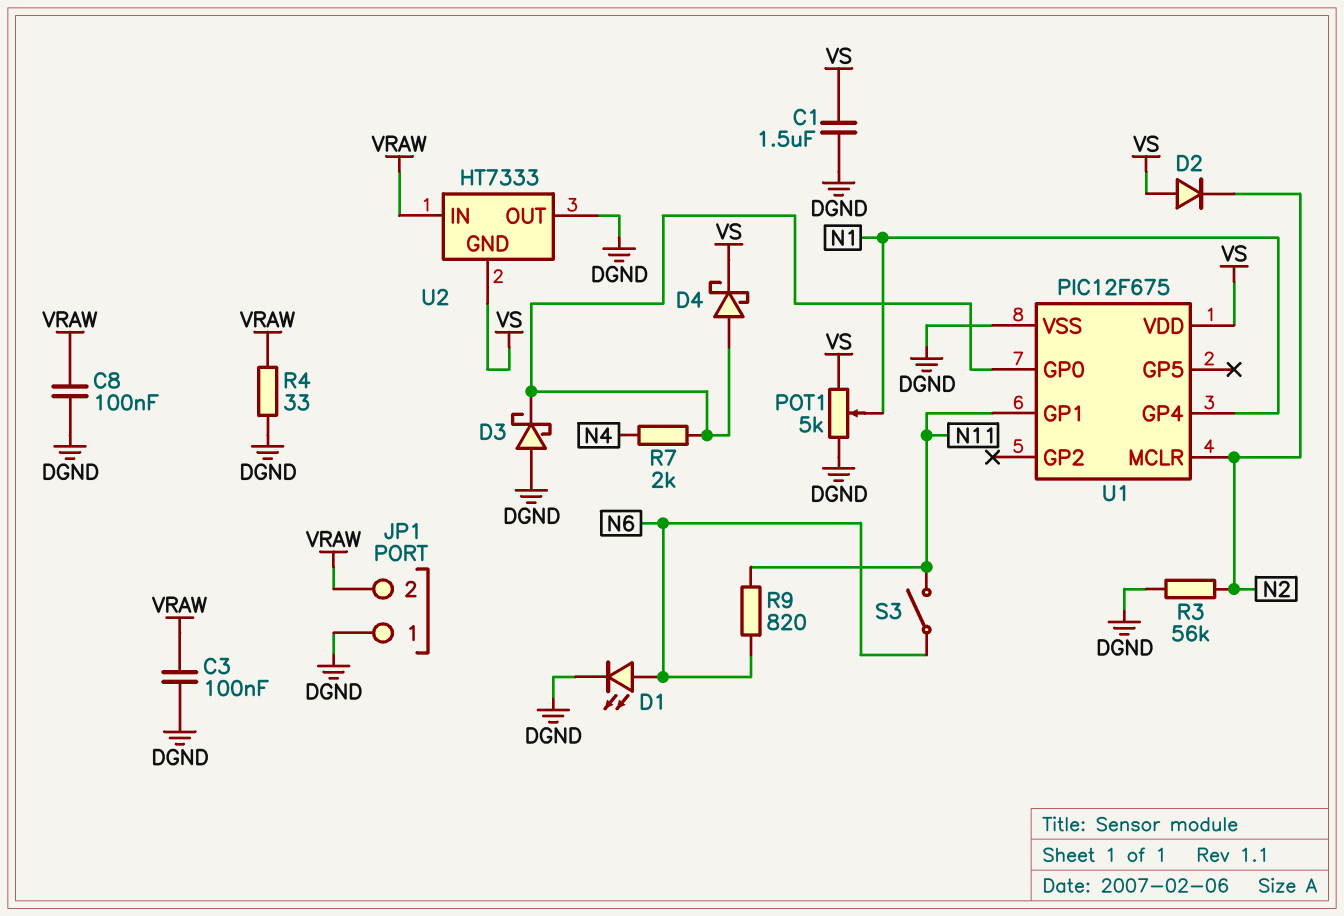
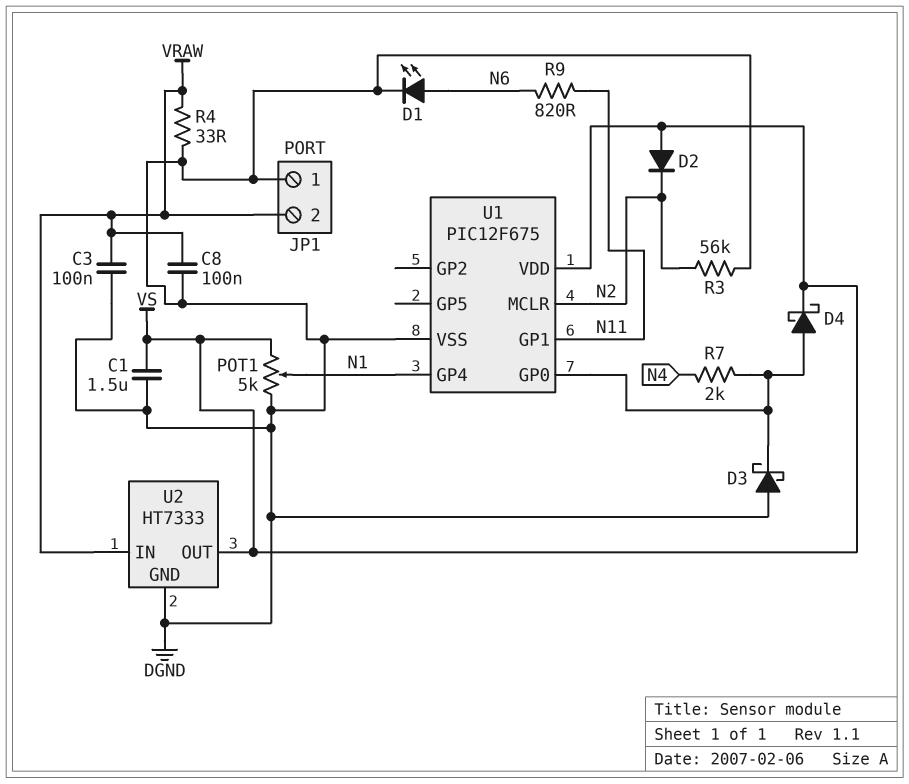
S3: switch (N6, N11) -> none
U2 pin GND: VS -> DGND
U2 pin OUT: DGND -> VS

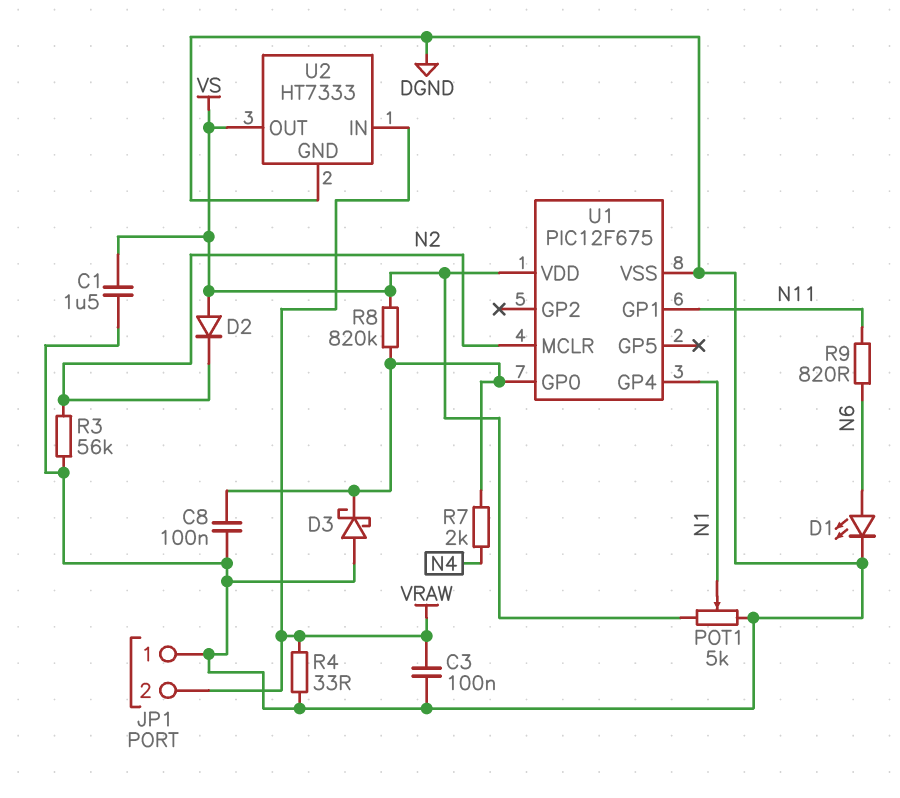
C8: 100nF (DGND, VRAW) -> 100nF (DGND, U1/GP0)
D4: schottky (A U1/GP0, K VS) -> none
R8: none -> 820k (U1/GP0, VS)

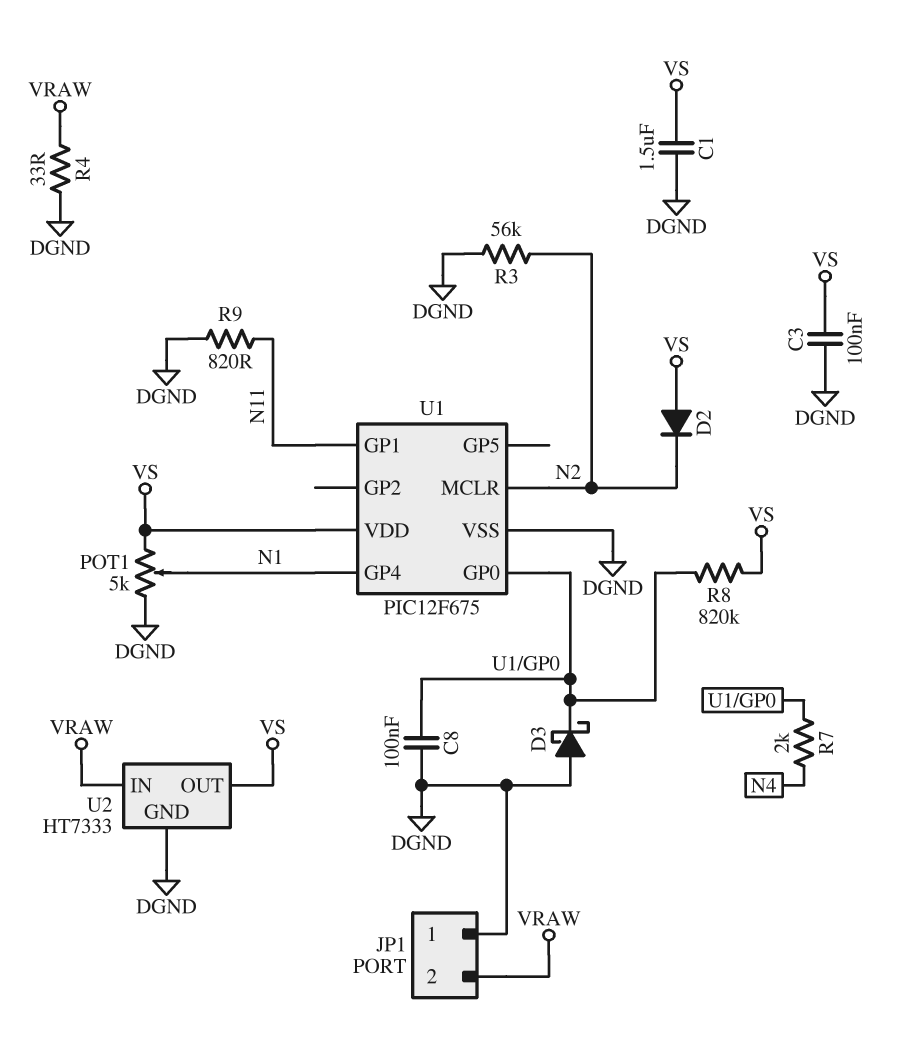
C3: 100nF (DGND, VRAW) -> 100nF (DGND, VS)
D1: LED (A N6, K DGND) -> none
R9: 820 (N6, N11) -> 820 (DGND, N11)

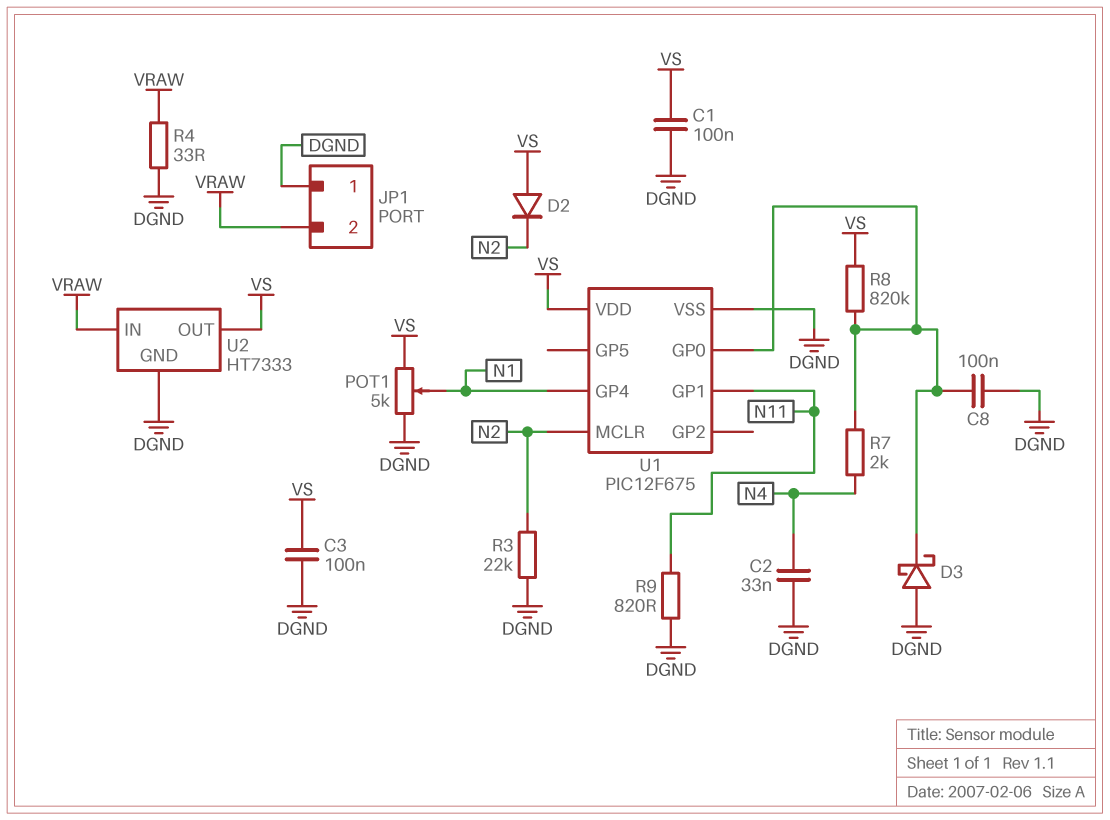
C1: 1.5uF (DGND, VS) -> 100nF (DGND, VS)
C2: none -> 33nF (DGND, N4)
R3: 56k (DGND, N2) -> 22k (DGND, N2)

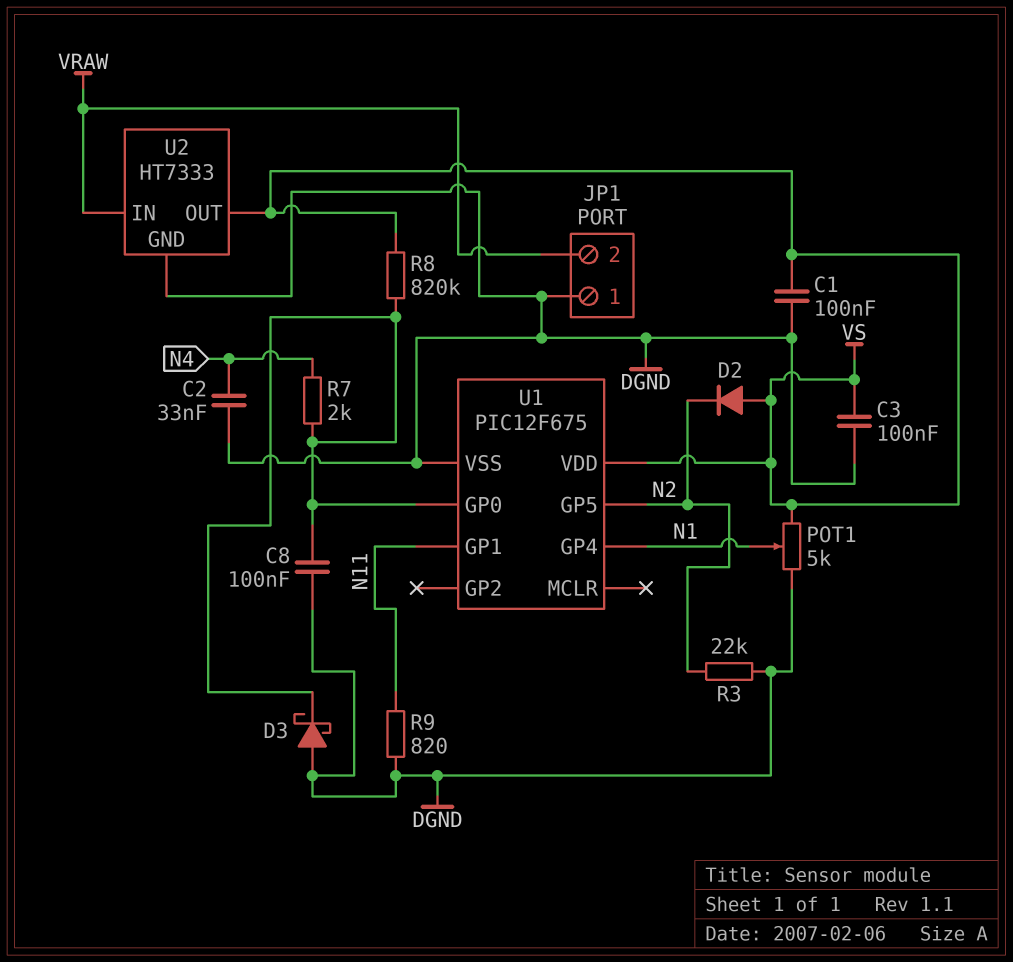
R4: 33 (DGND, VRAW) -> none
U1 pin GP5: none -> N2
U1 pin MCLR: N2 -> none

